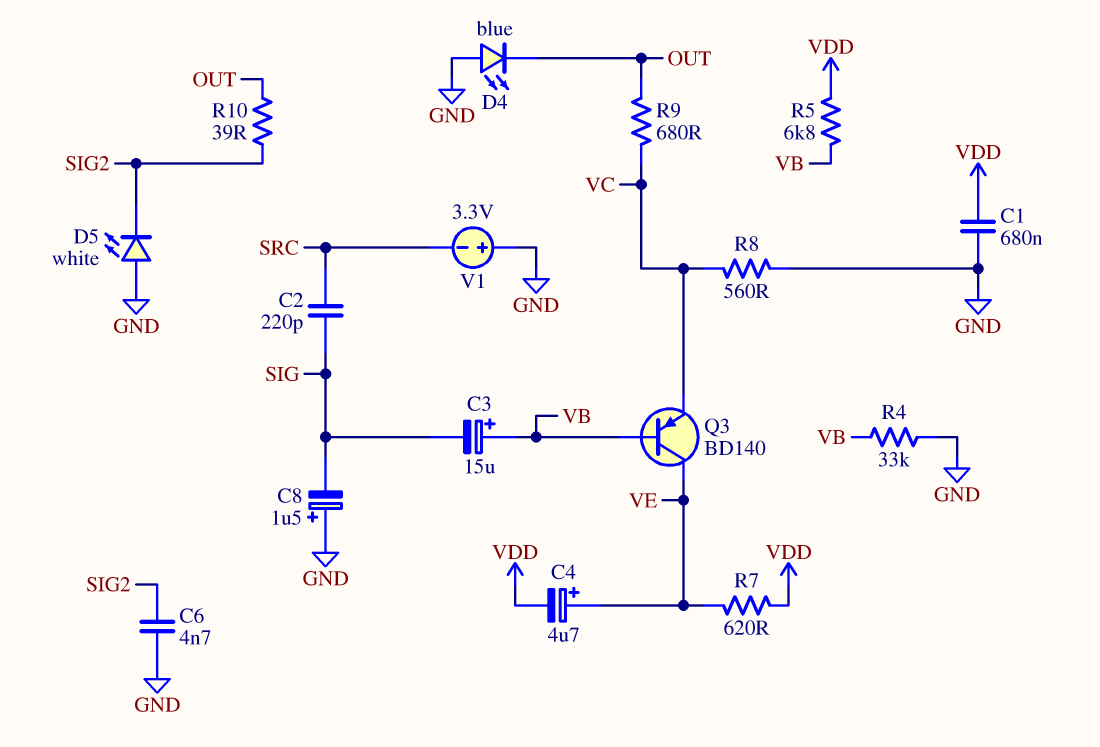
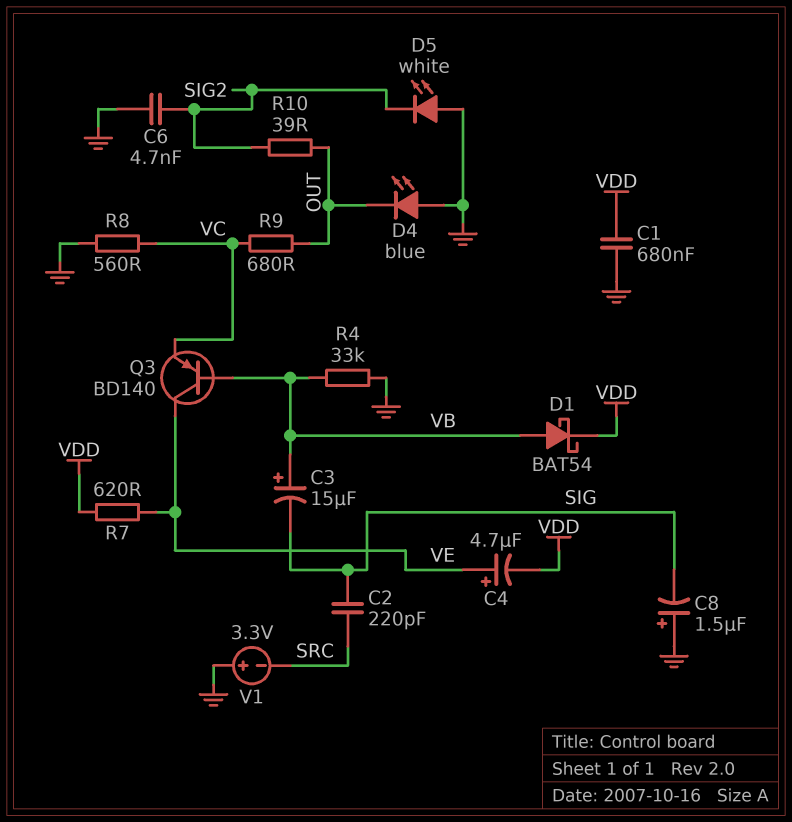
D1: none -> schottky BAT54 (A VB, K VDD)
R5: 6.8k (VB, VDD) -> none

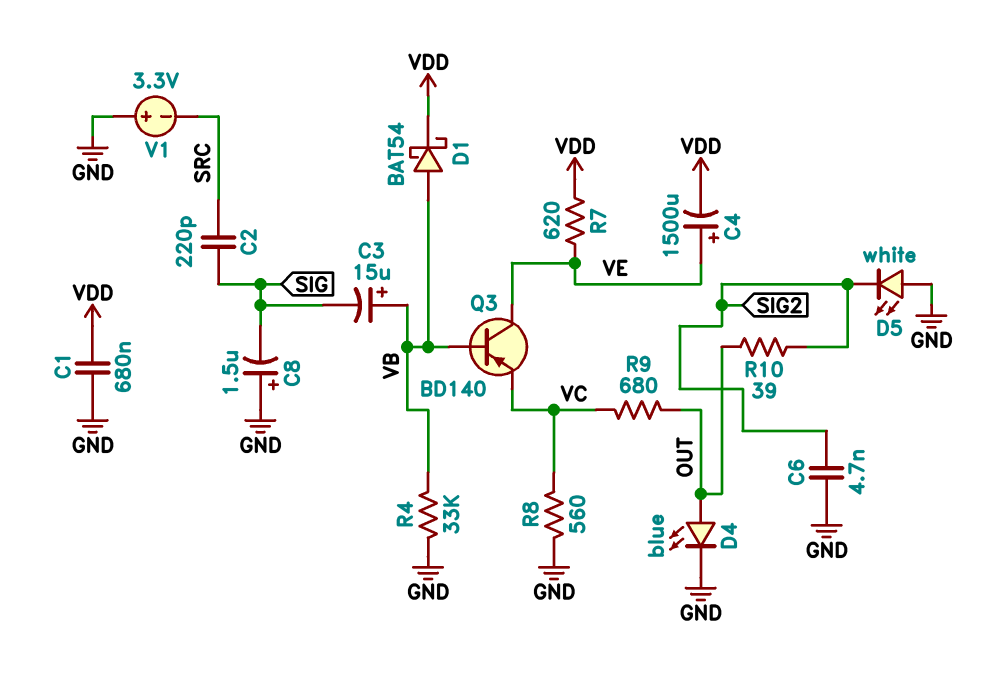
C4: 4.7uF (plus VE, minus VDD) -> 1500uF (plus VE, minus VDD)
D4: LED blue (A GND, K OUT) -> LED blue (A OUT, K GND)

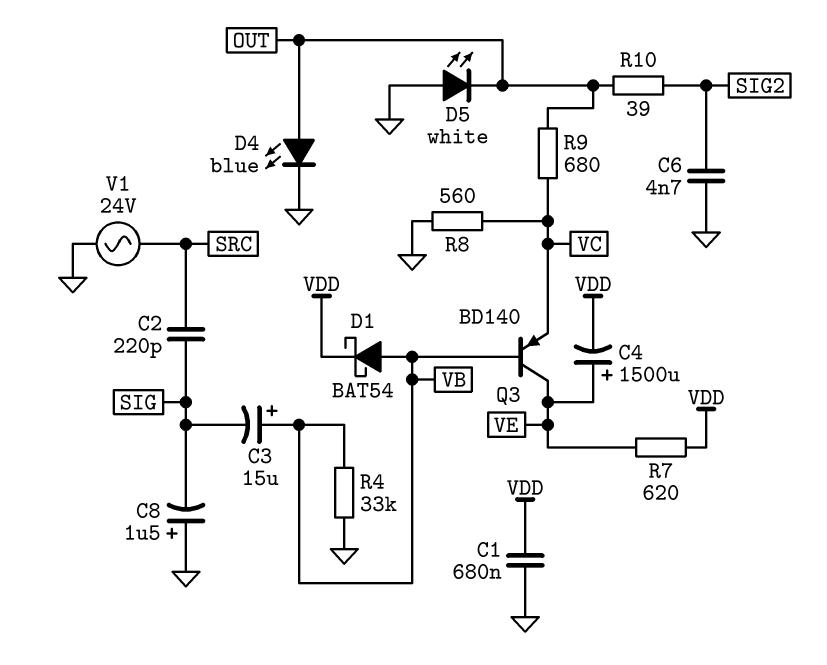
D5: LED white (A GND, K SIG2) -> LED white (A GND, K OUT)
V1: 3.3V (plus GND, minus SRC) -> AC 24V (GND, SRC)

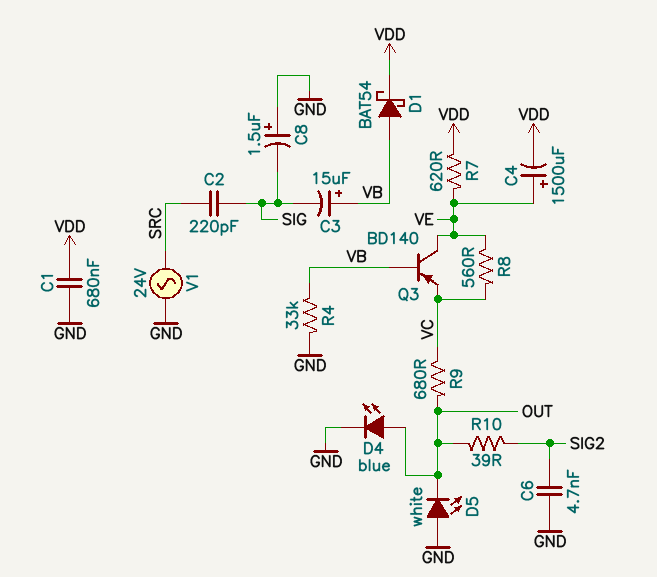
R8: 560 (GND, VC) -> 560 (VC, VE)

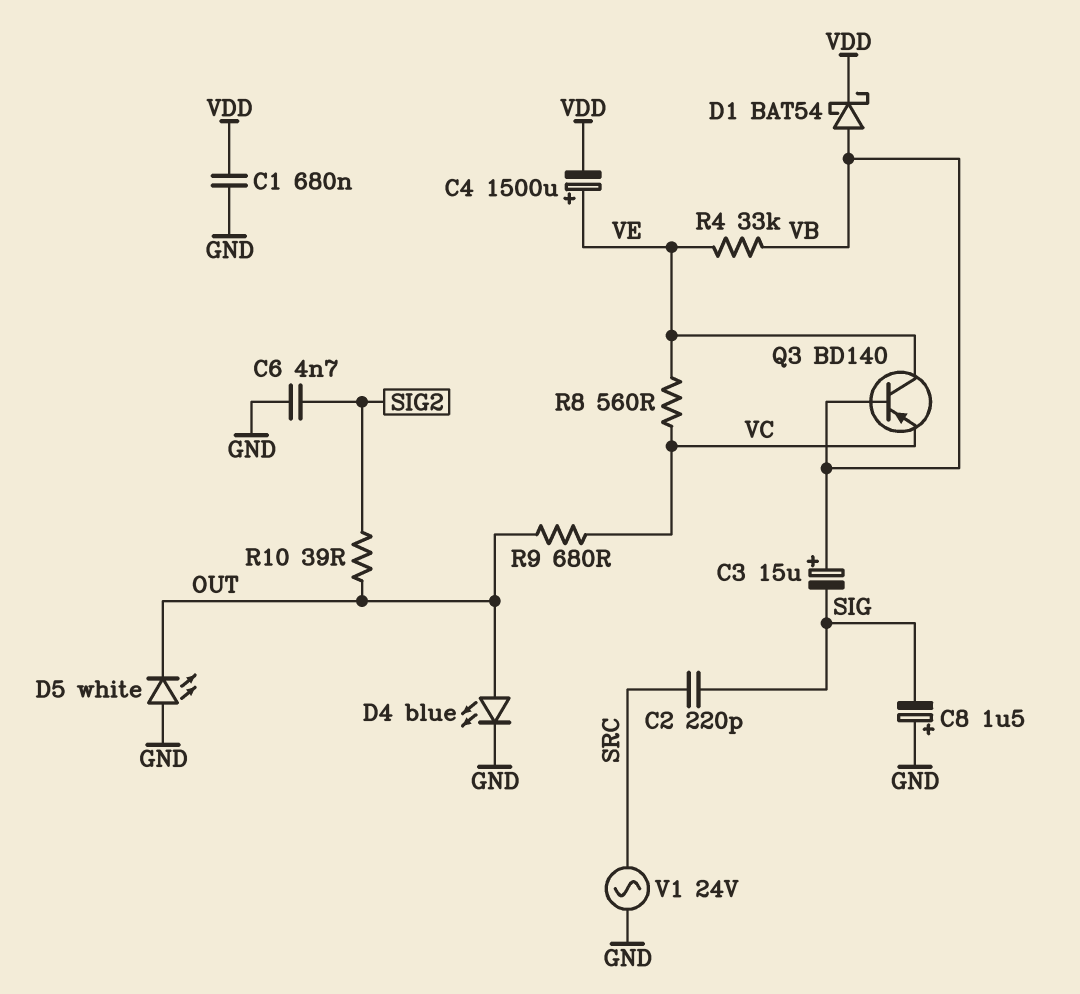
R4: 33k (GND, VB) -> 33k (VB, VE)
R7: 620 (VDD, VE) -> none

